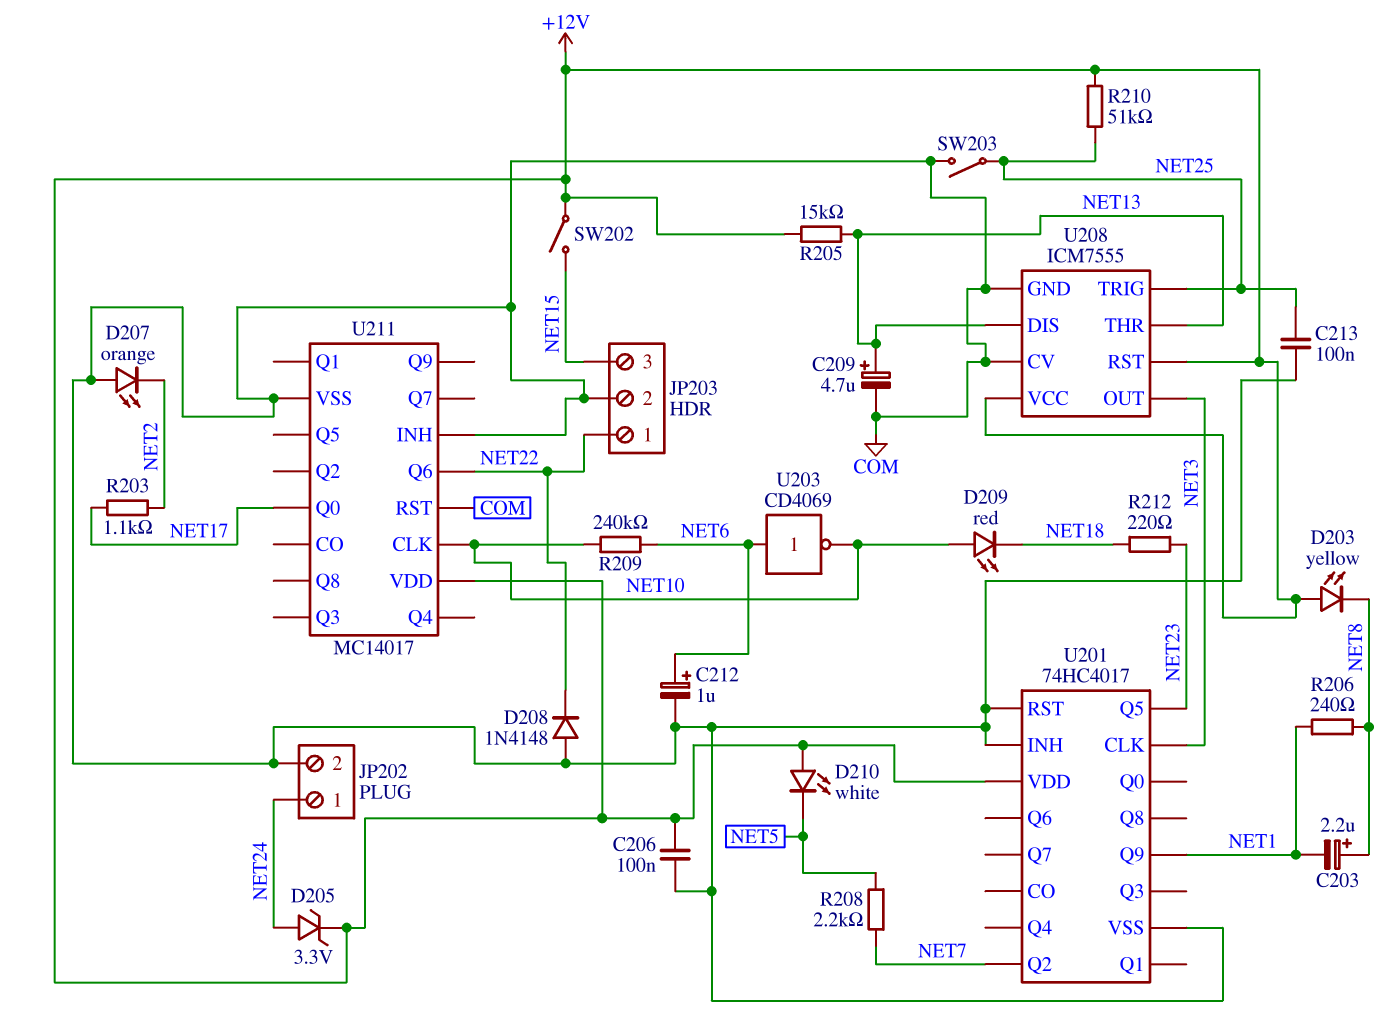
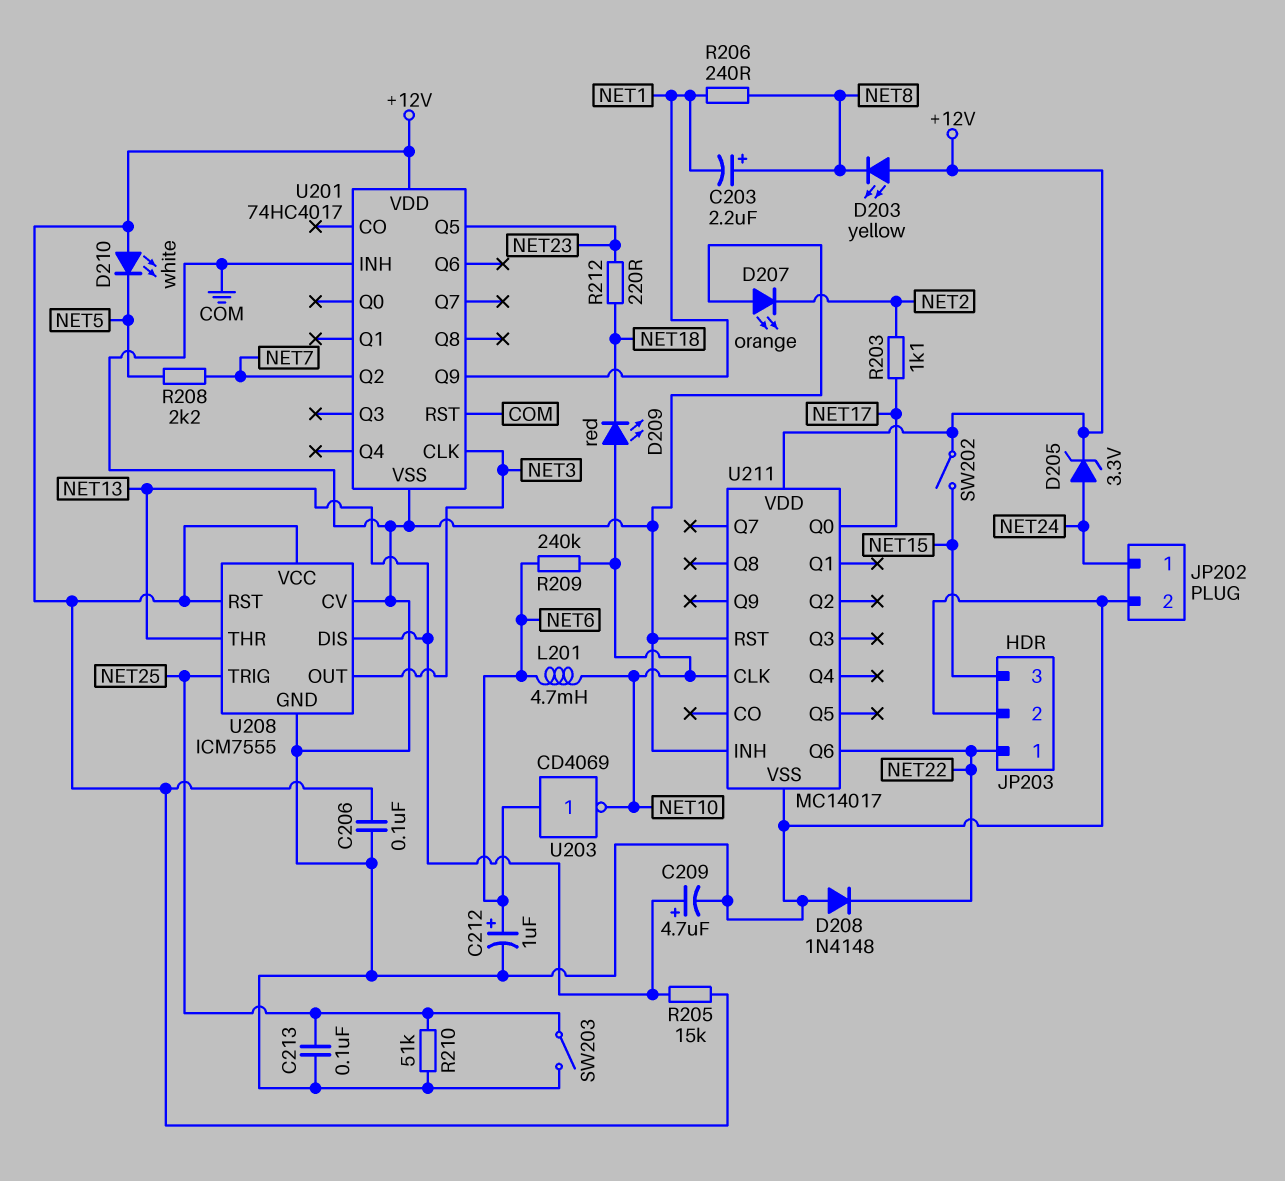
L201: none -> 4.7mH (NET6, NET10)
R210: 51k (+12V, NET25) -> 51k (COM, NET25)

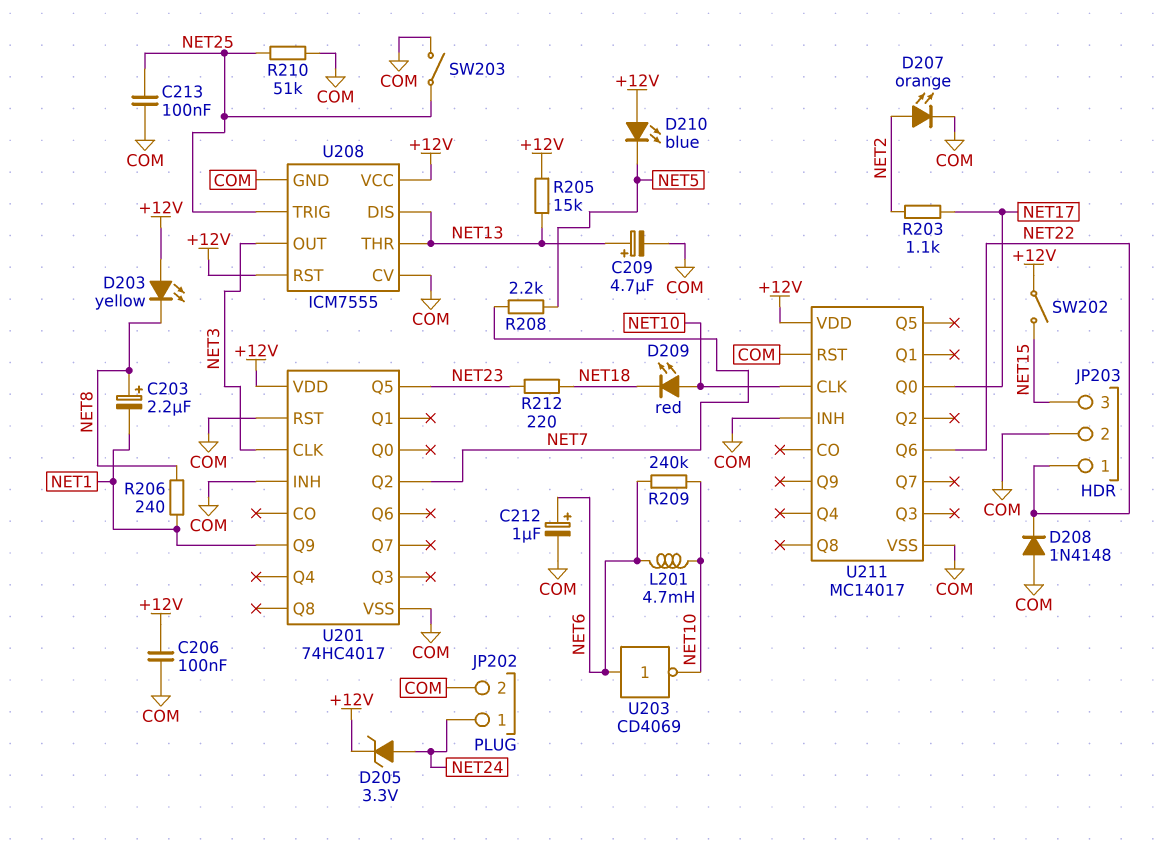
D207: LED orange (A COM, K NET2) -> LED orange (A NET2, K COM)
D210: LED white (A +12V, K NET5) -> LED blue (A +12V, K NET5)

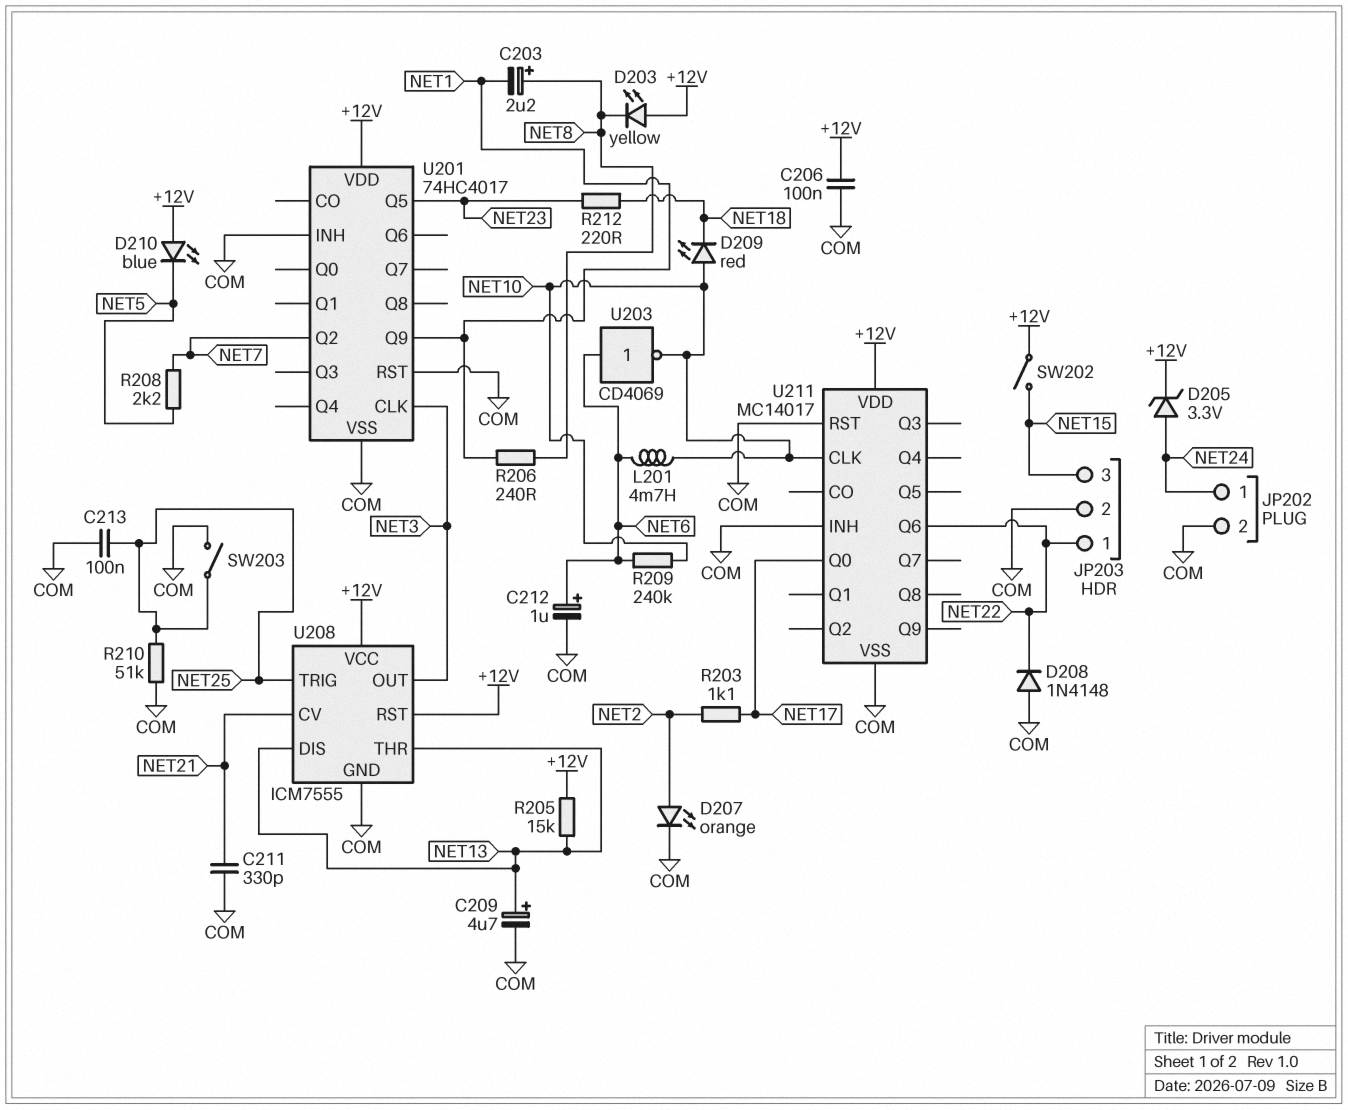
C211: none -> 330pF (COM, NET21)
U208 pin CV: COM -> NET21

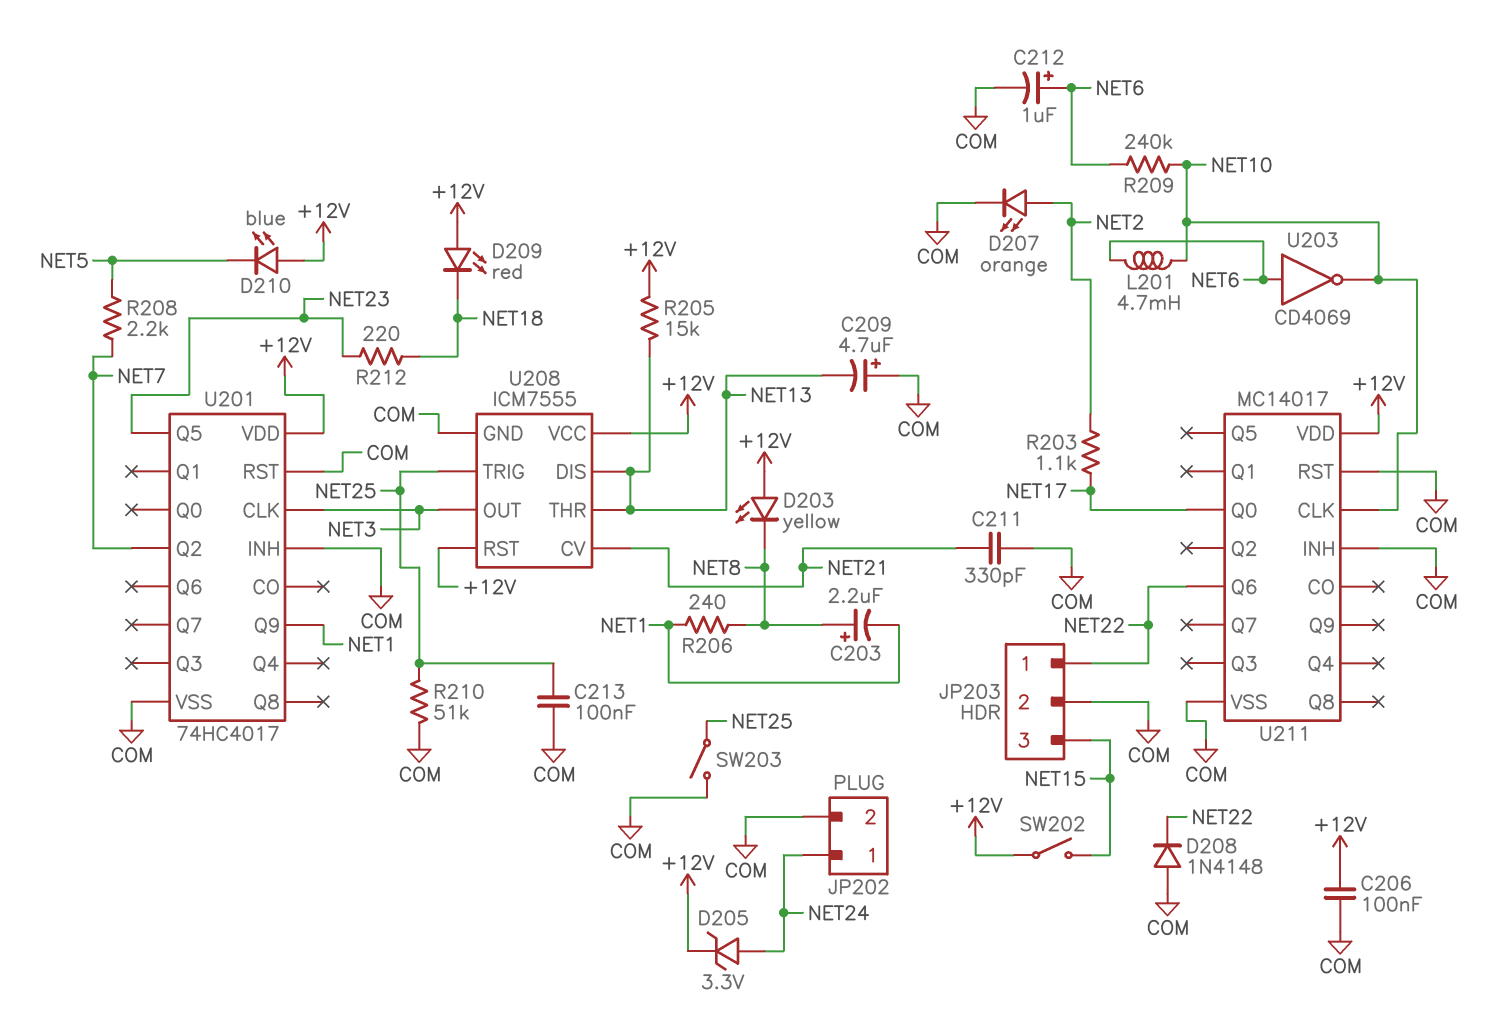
C209: 4.7uF (plus NET13, minus COM) -> 4.7uF (plus COM, minus NET13)
D209: LED red (A NET10, K NET18) -> LED red (A +12V, K NET18)

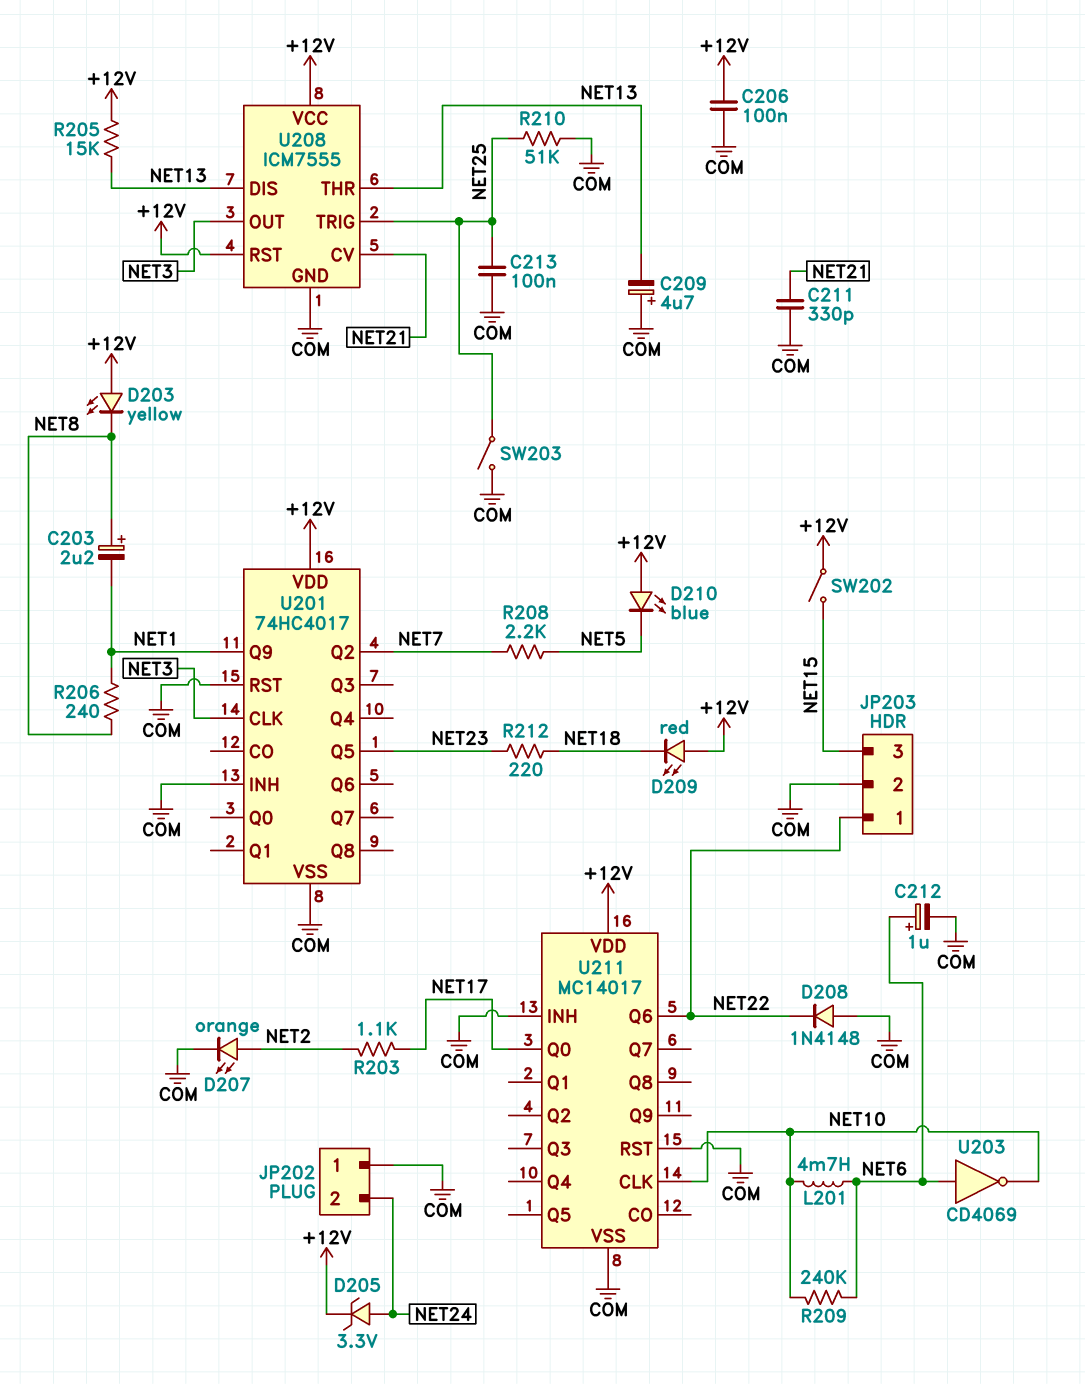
JP202 pin 1: NET24 -> COM
JP202 pin 2: COM -> NET24

